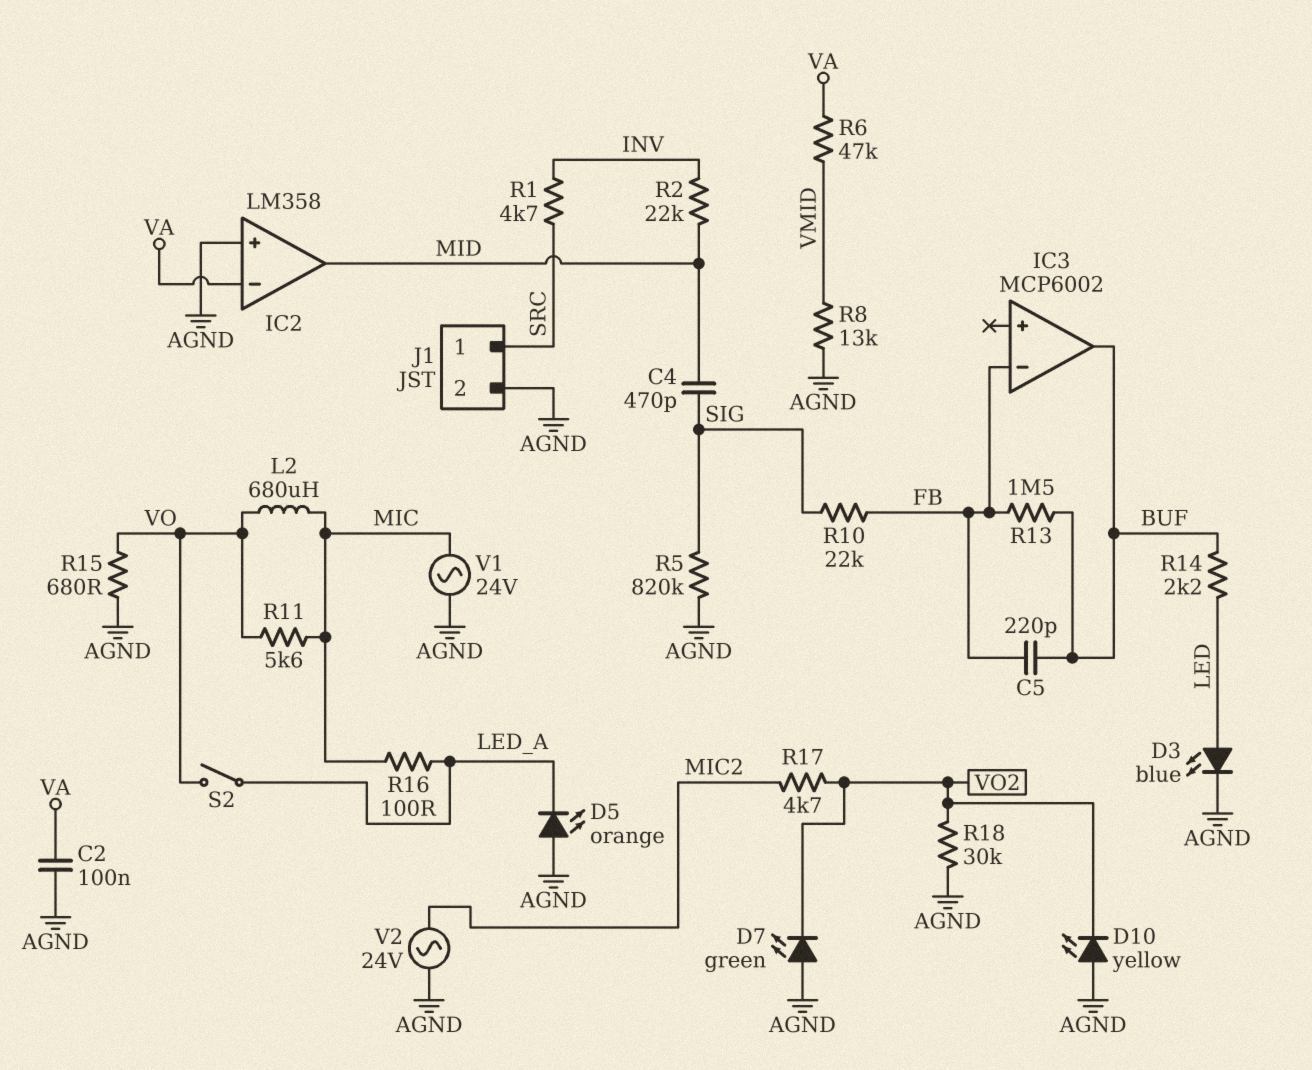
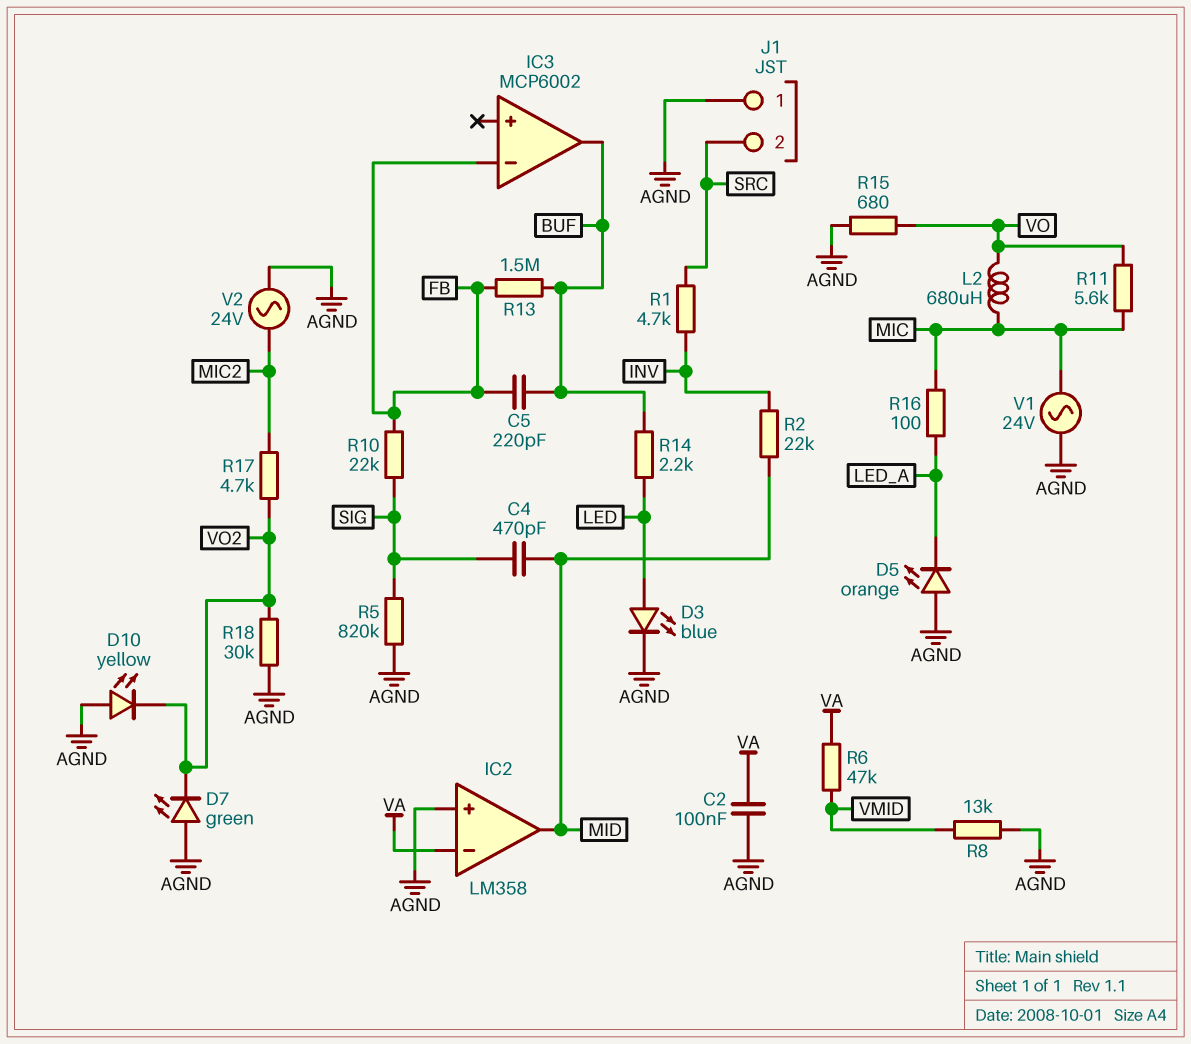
J1 pin 1: SRC -> AGND
J1 pin 2: AGND -> SRC
S2: switch (LED_A, VO) -> none

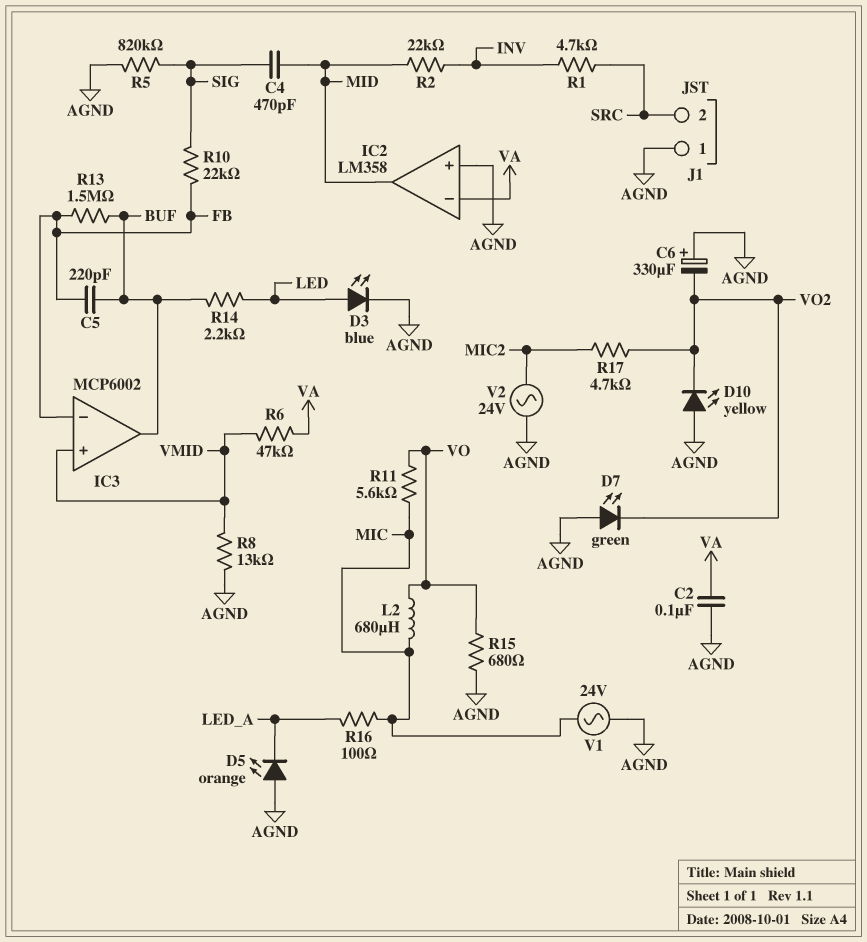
C6: none -> 330uF (plus AGND, minus VO2)
IC3 pin in+: none -> VMID
R18: 30k (AGND, VO2) -> none

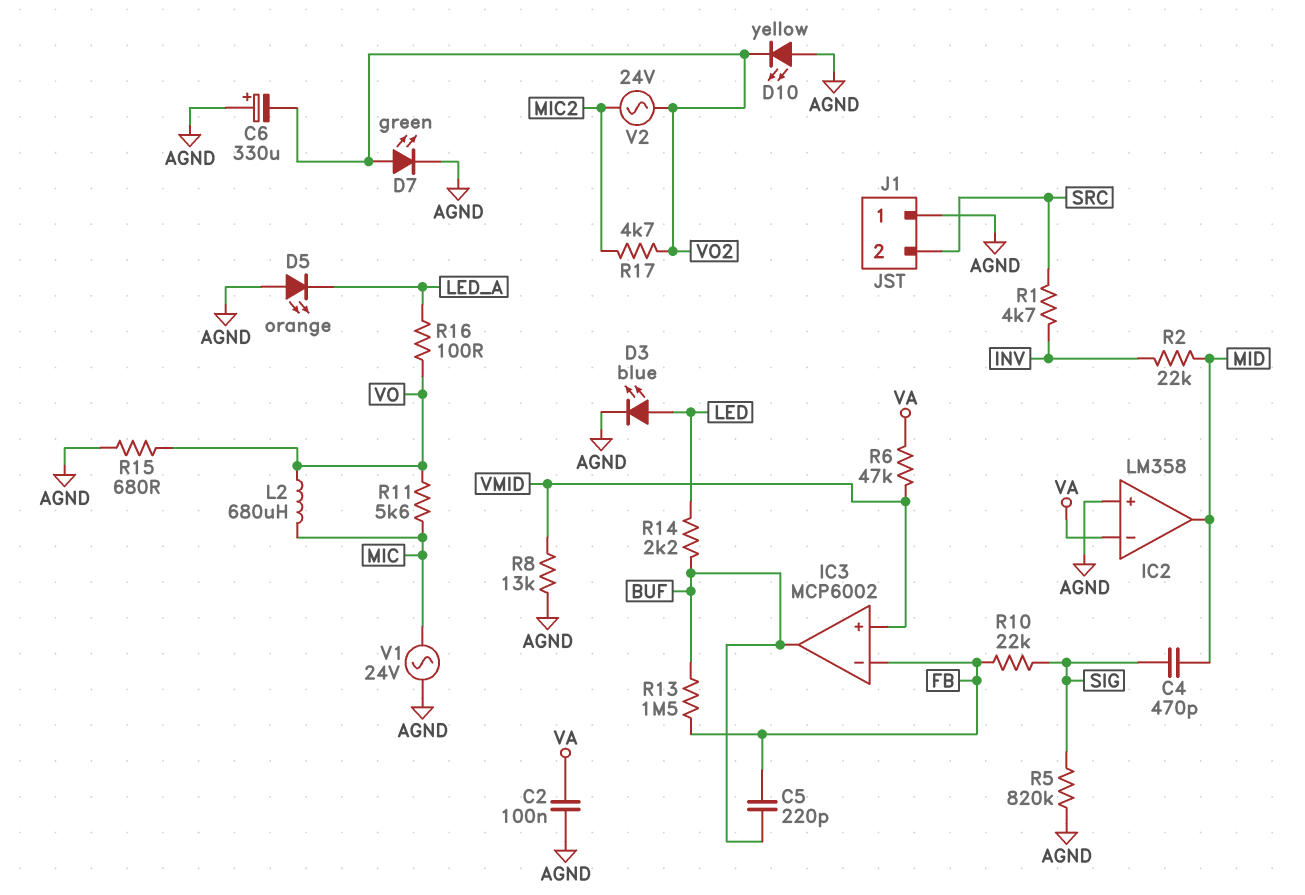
D7: LED green (A AGND, K VO2) -> LED green (A VO2, K AGND)
R16: 100 (LED_A, MIC) -> 100 (LED_A, VO)
V2: AC 24V (AGND, MIC2) -> AC 24V (MIC2, VO2)

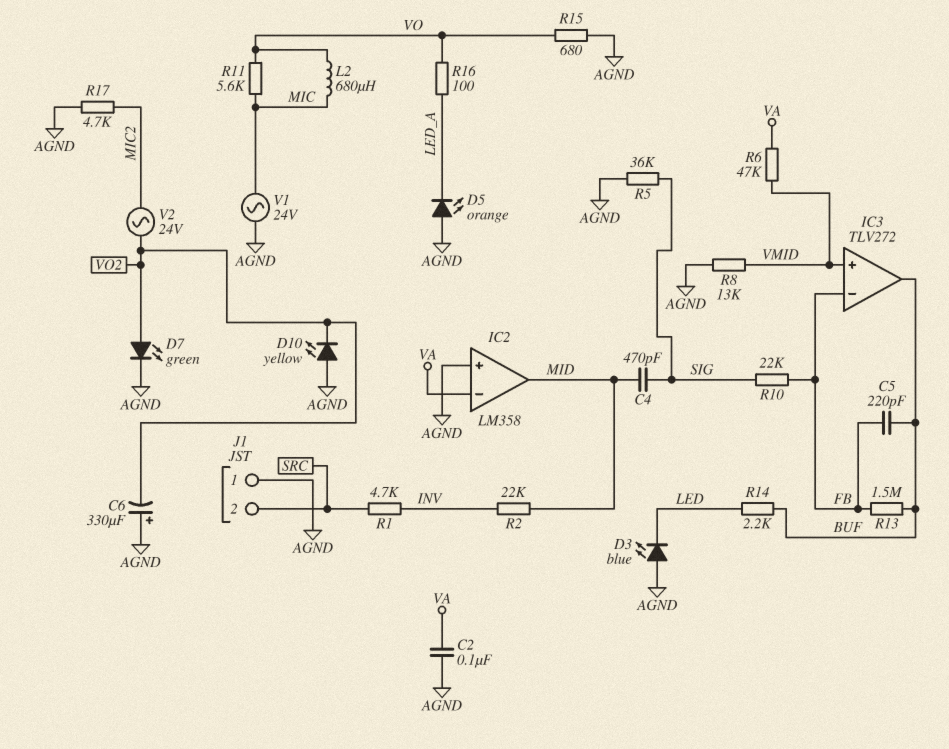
D3: LED blue (A LED, K AGND) -> LED blue (A AGND, K LED)
IC3: MCP6002 -> TLV272
R5: 820k (AGND, SIG) -> 36k (AGND, SIG)
R17: 4.7k (MIC2, VO2) -> 4.7k (AGND, MIC2)

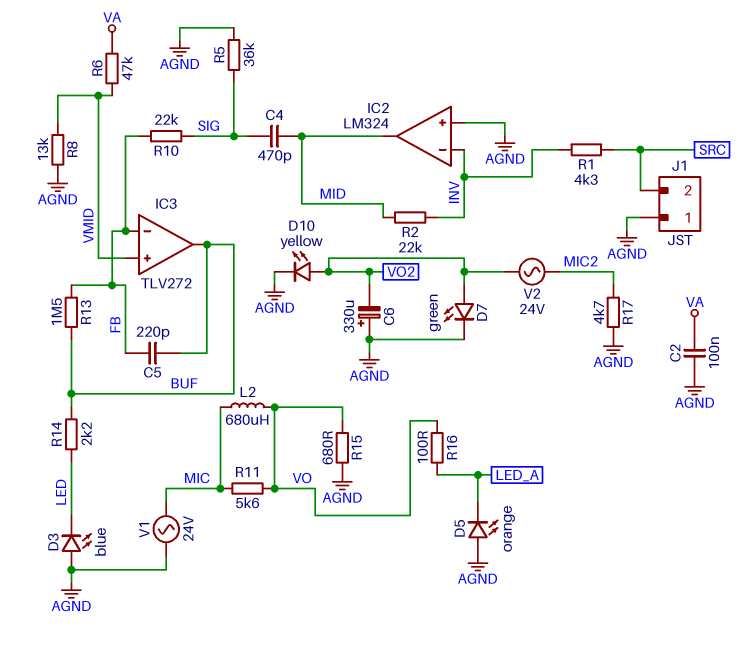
D10: LED yellow (A AGND, K VO2) -> LED yellow (A VO2, K AGND)
IC2: LM358 -> LM324
IC2 pin in-: VA -> INV
R1: 4.7k (INV, SRC) -> 4.3k (INV, SRC)

